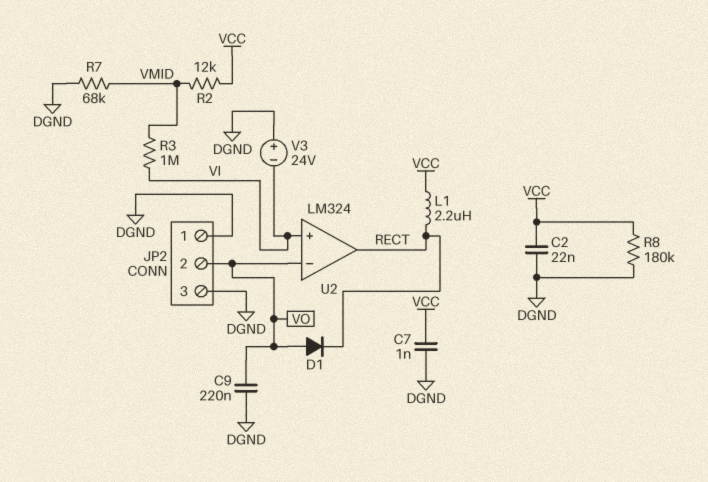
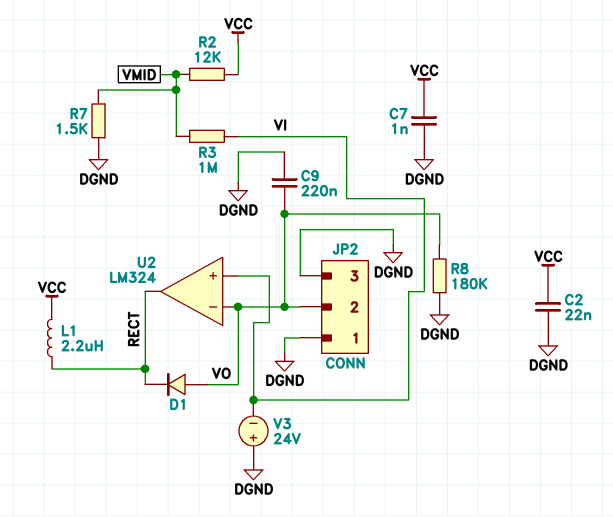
R7: 68k (DGND, VMID) -> 1.5k (DGND, VMID)
R8: 180k (DGND, VCC) -> 180k (DGND, VO)

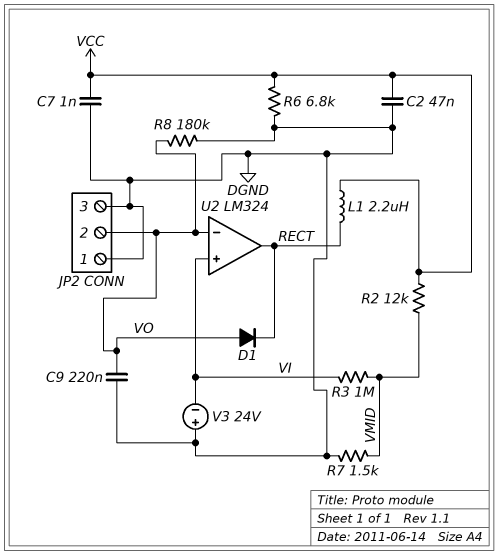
C2: 22nF (DGND, VCC) -> 47nF (DGND, VCC)
R6: none -> 6.8k (DGND, VCC)

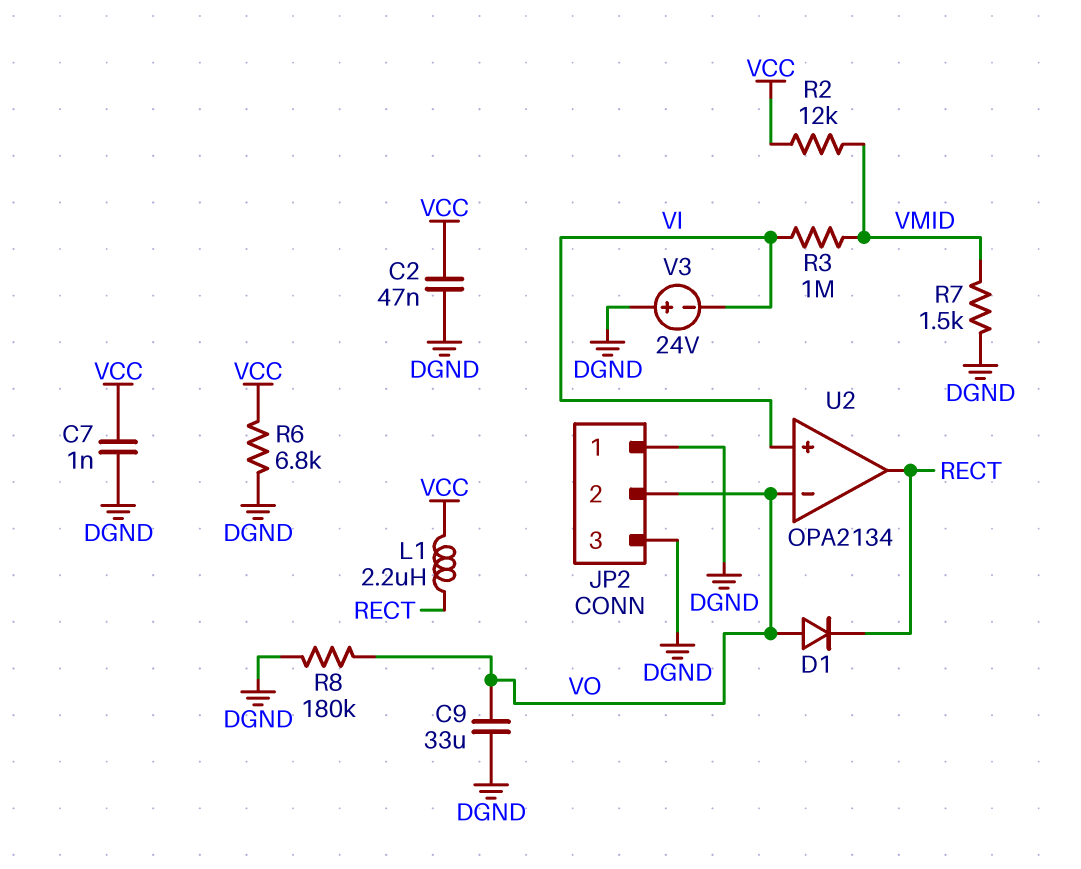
C9: 220nF (DGND, VO) -> 33uF (DGND, VO)
U2: LM324 -> OPA2134

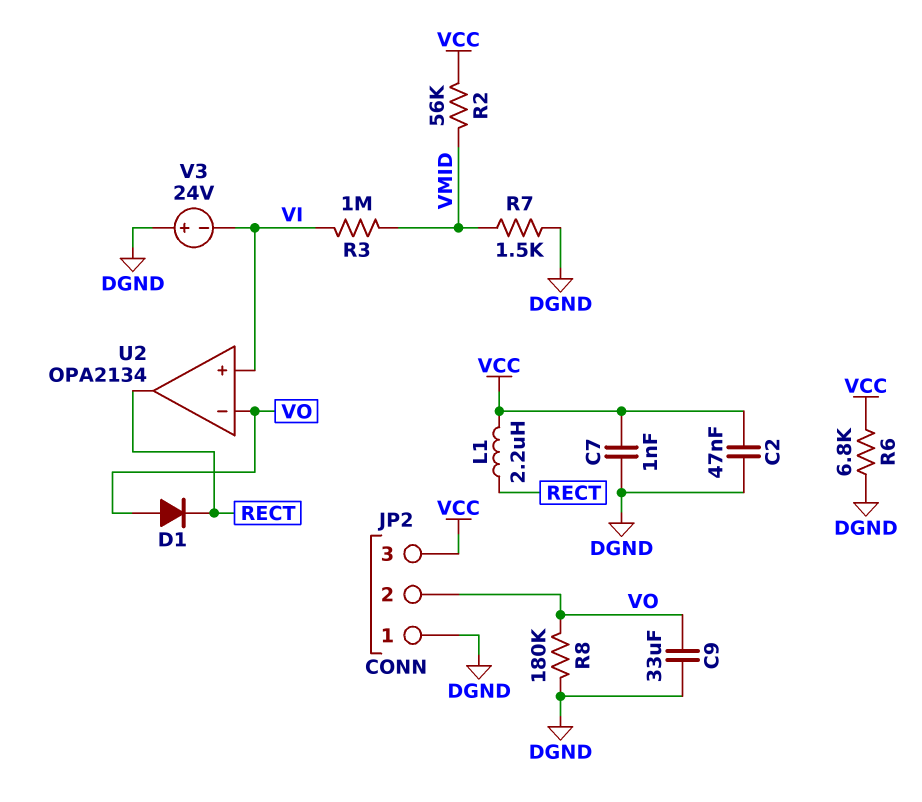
JP2 pin 3: DGND -> VCC
R2: 12k (VCC, VMID) -> 56k (VCC, VMID)

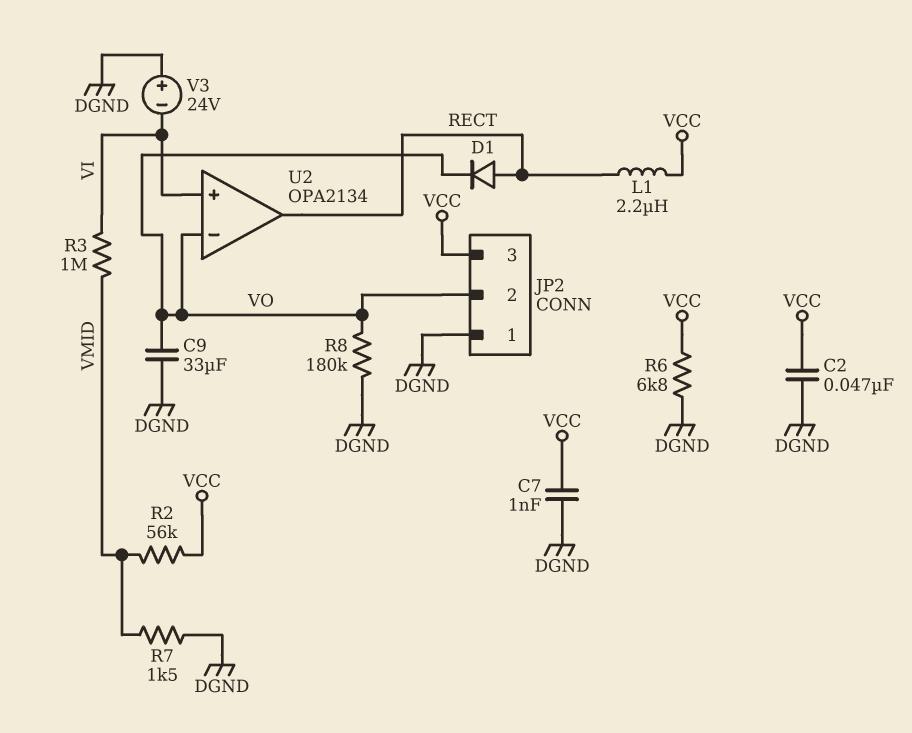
D1: diode (A VO, K RECT) -> diode (A RECT, K VO)

